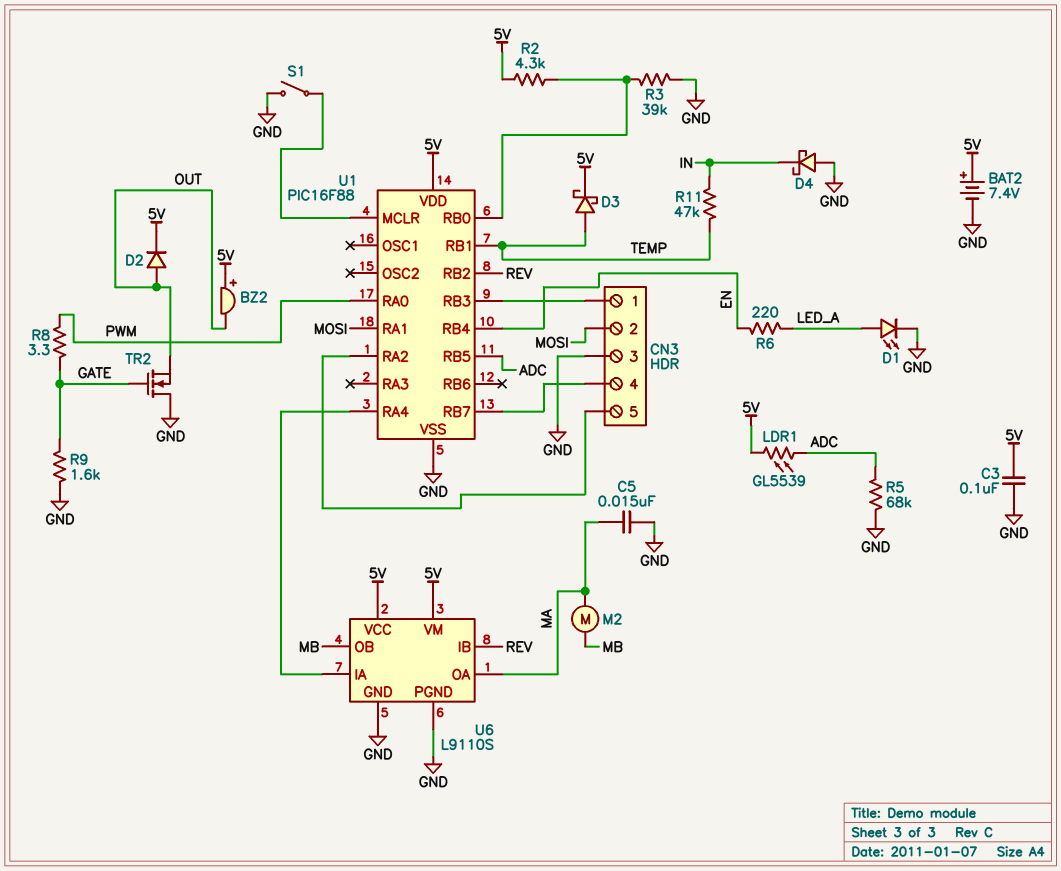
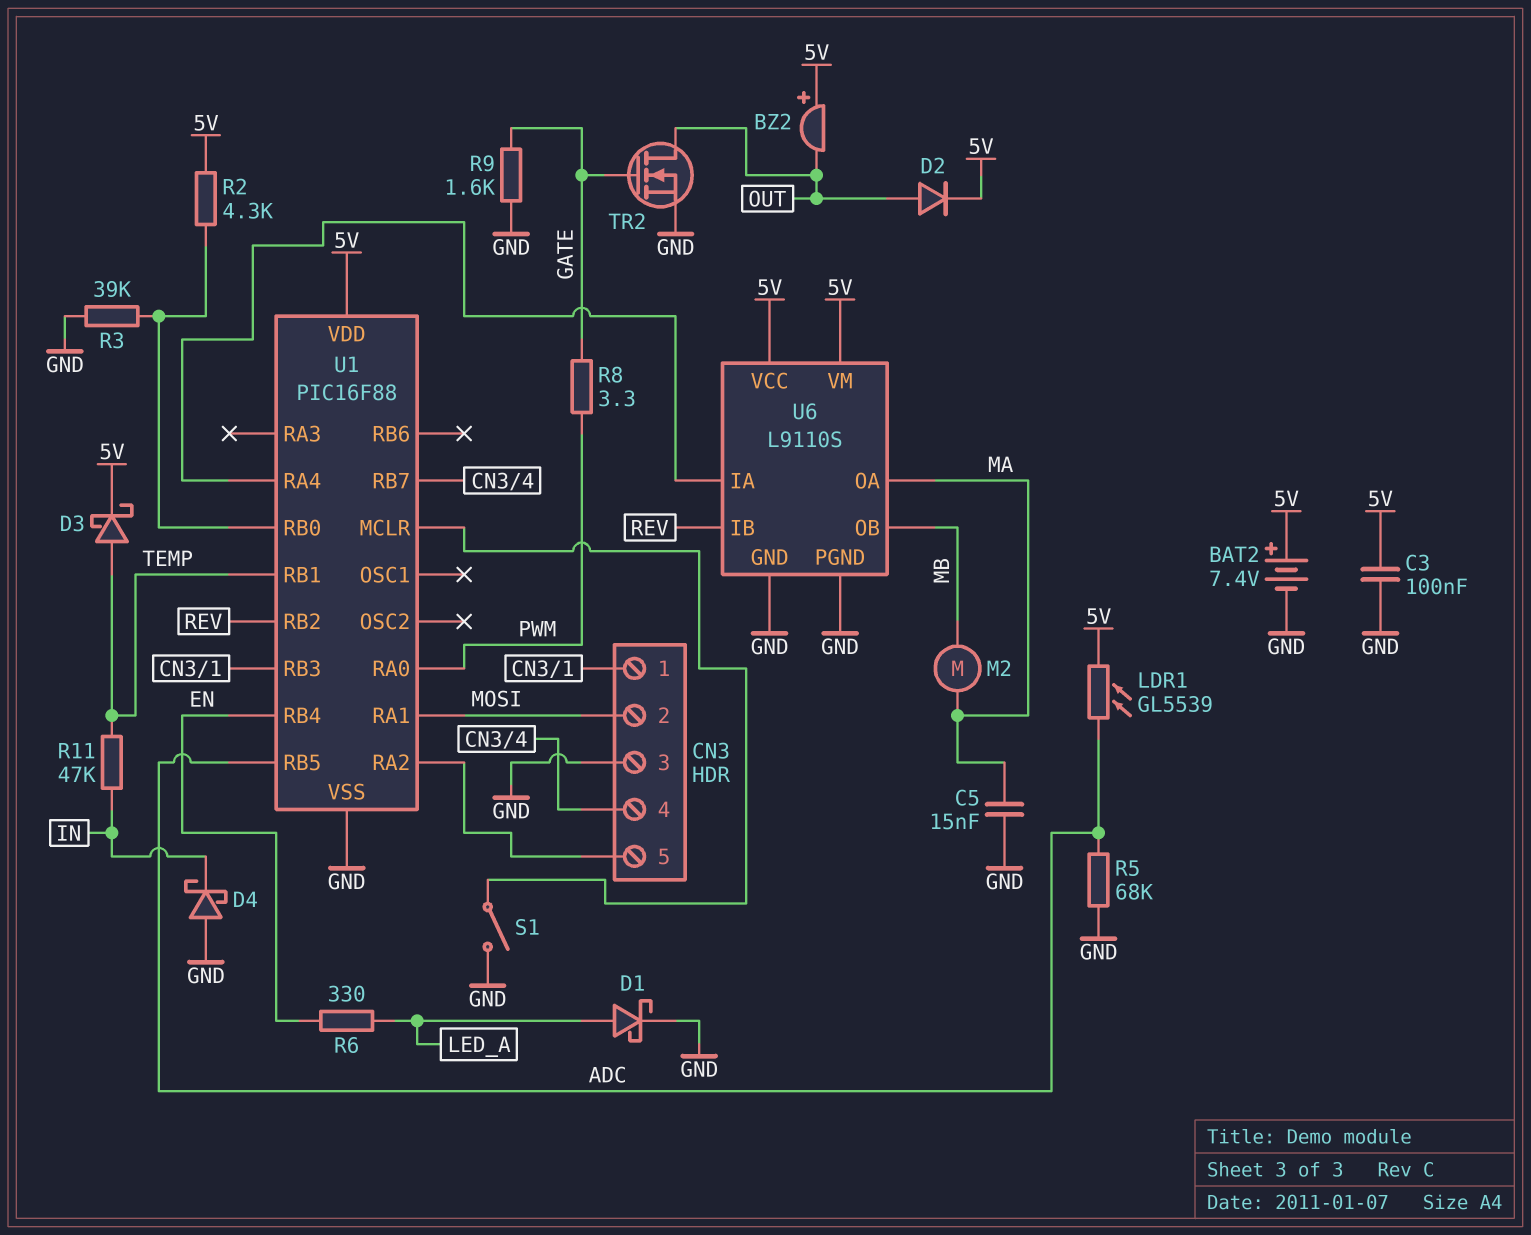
D1: LED (A LED_A, K GND) -> schottky (A LED_A, K GND)
R6: 220 (EN, LED_A) -> 330 (EN, LED_A)
TR2: NMOS (G GATE, D GND, S OUT) -> NMOS (G GATE, D OUT, S GND)

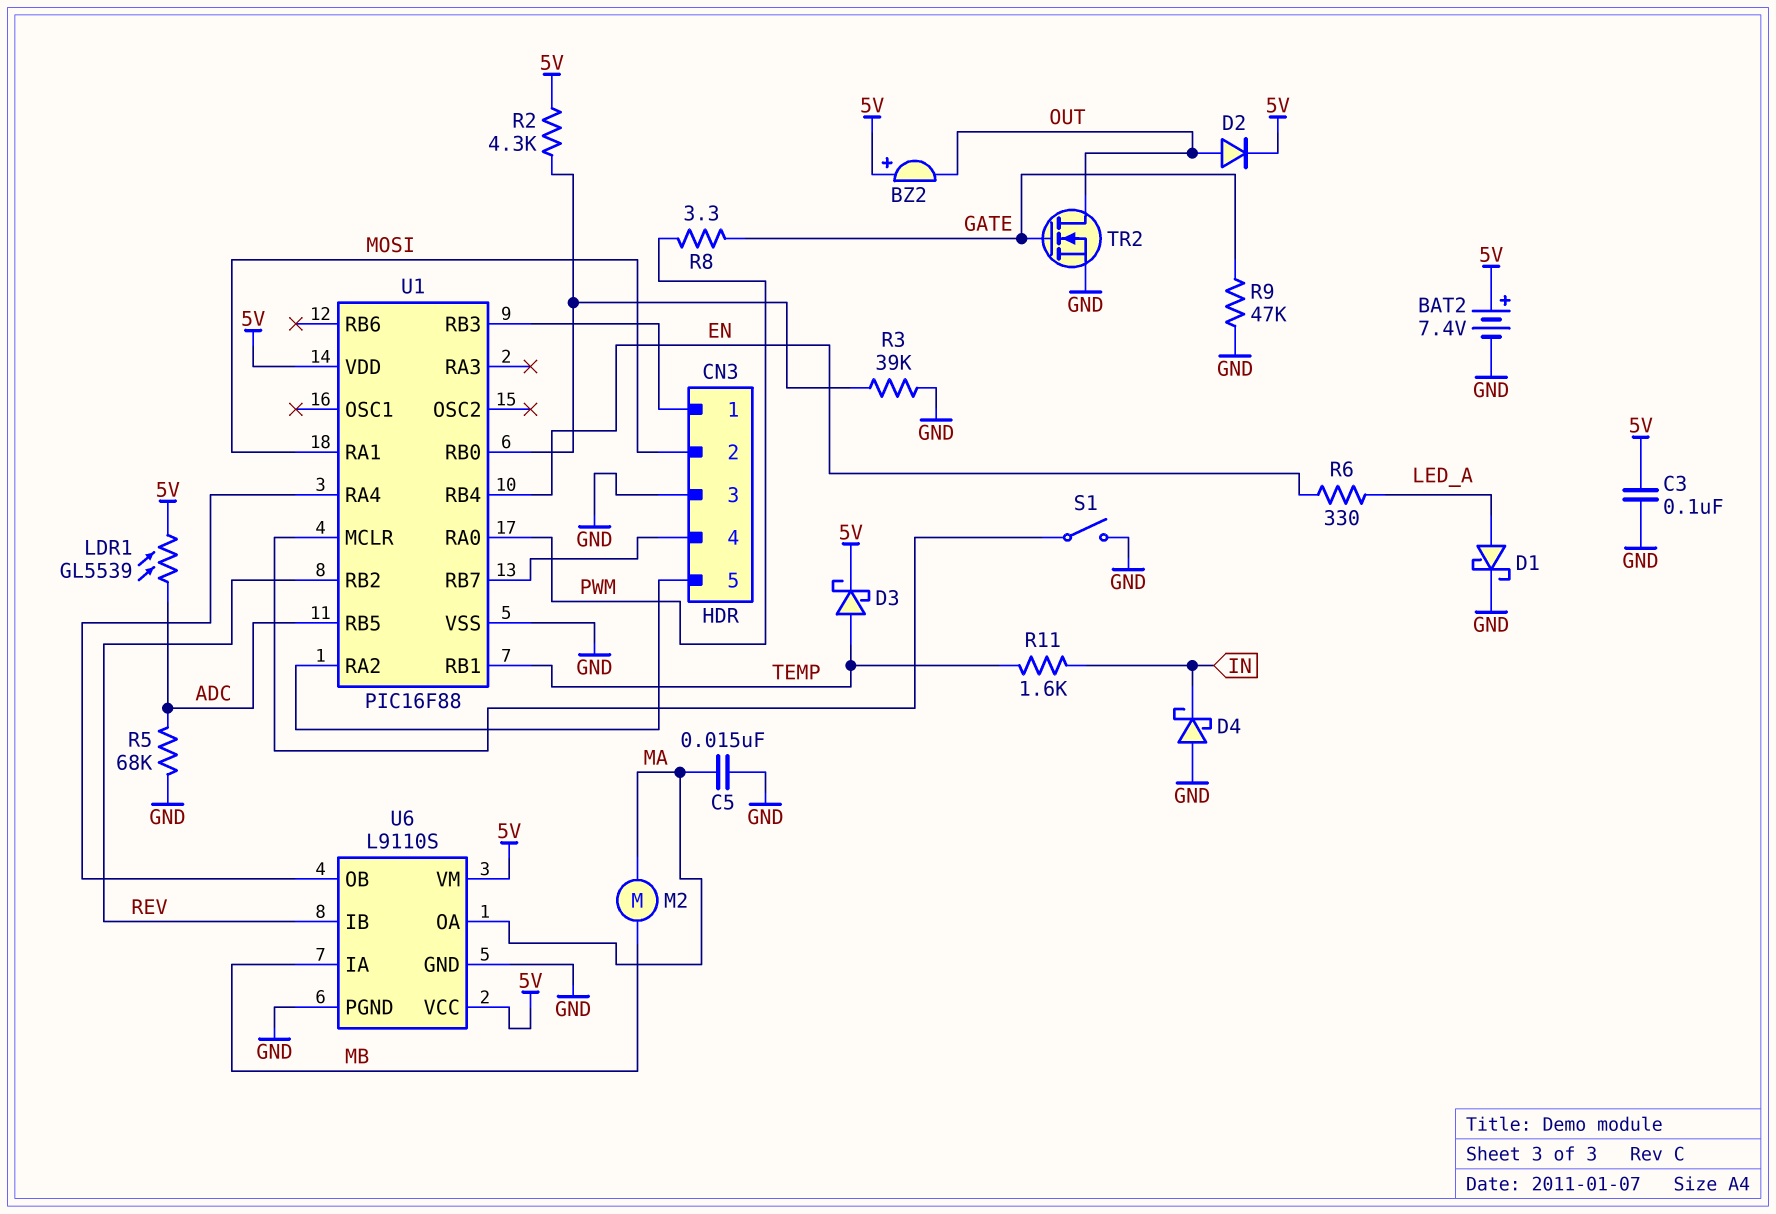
R9: 1.6k (GATE, GND) -> 47k (GATE, GND)
R11: 47k (IN, TEMP) -> 1.6k (IN, TEMP)
U6 pin IA: U1/RA4 -> MB
U6 pin OB: MB -> U1/RA4

